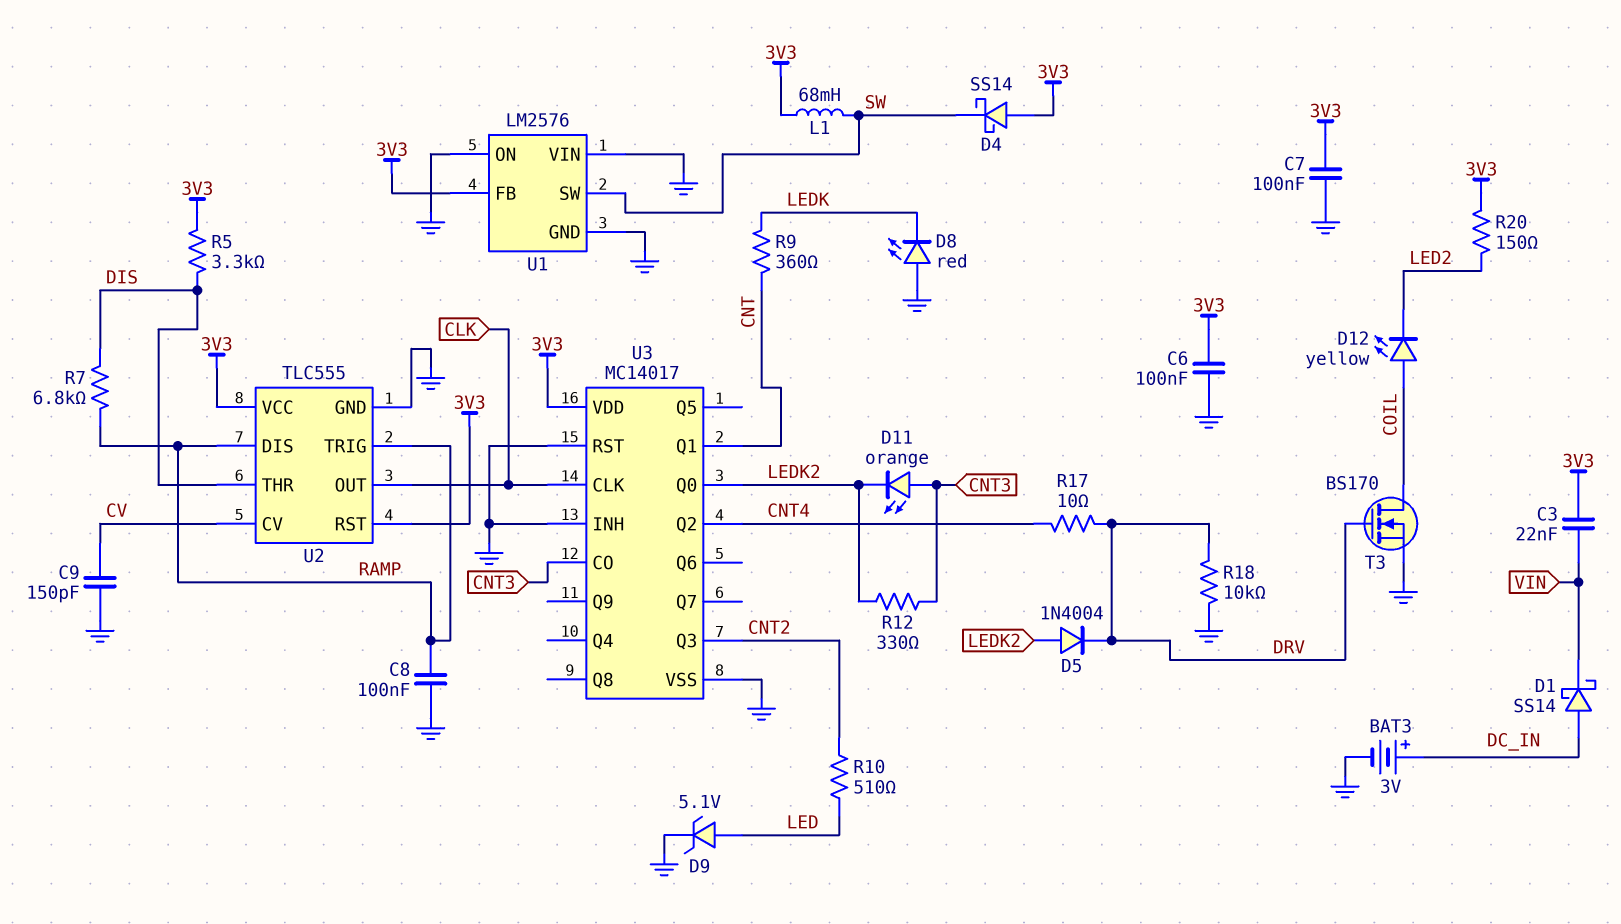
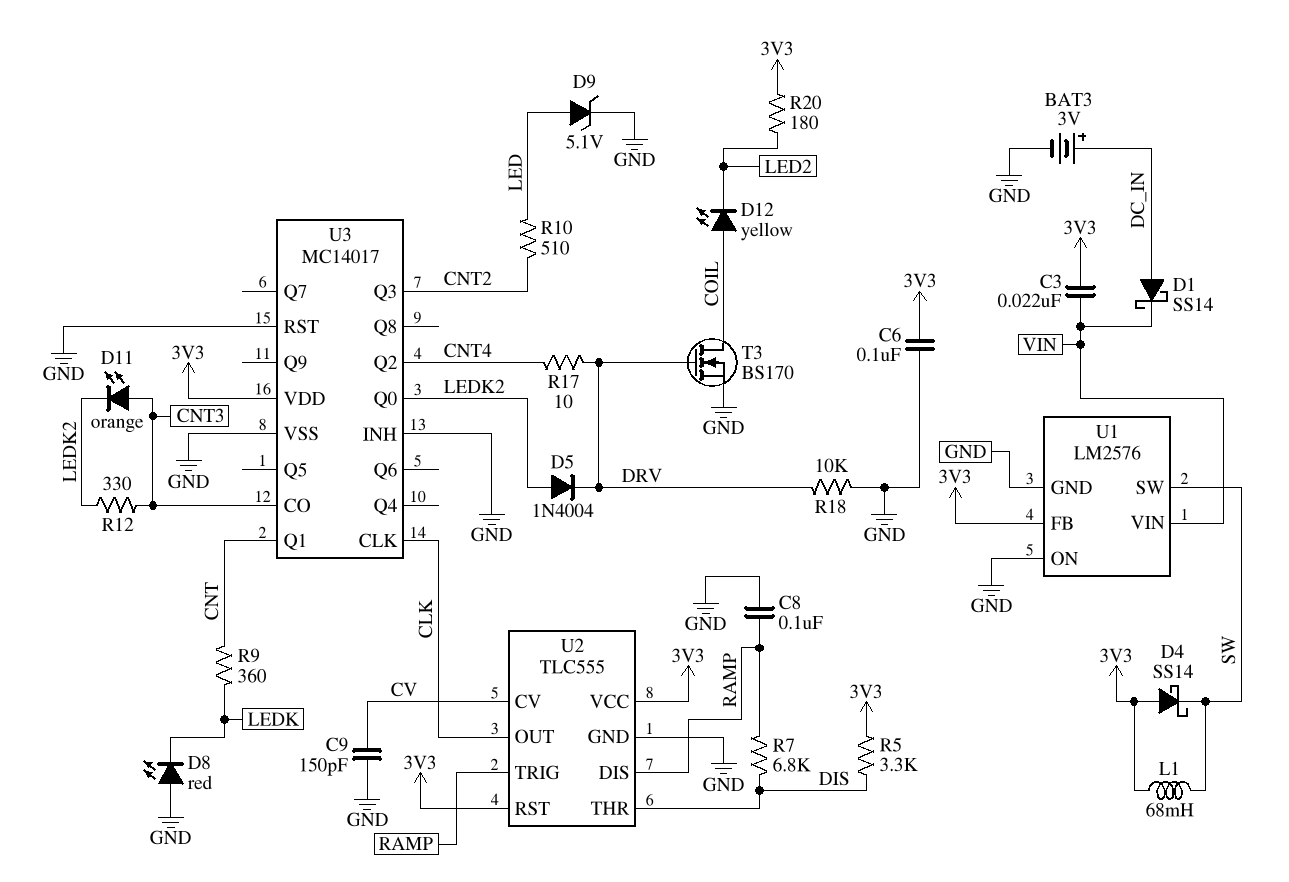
C7: 100nF (3V3, GND) -> none
R20: 150 (3V3, LED2) -> 180 (3V3, LED2)
U1 pin VIN: GND -> VIN

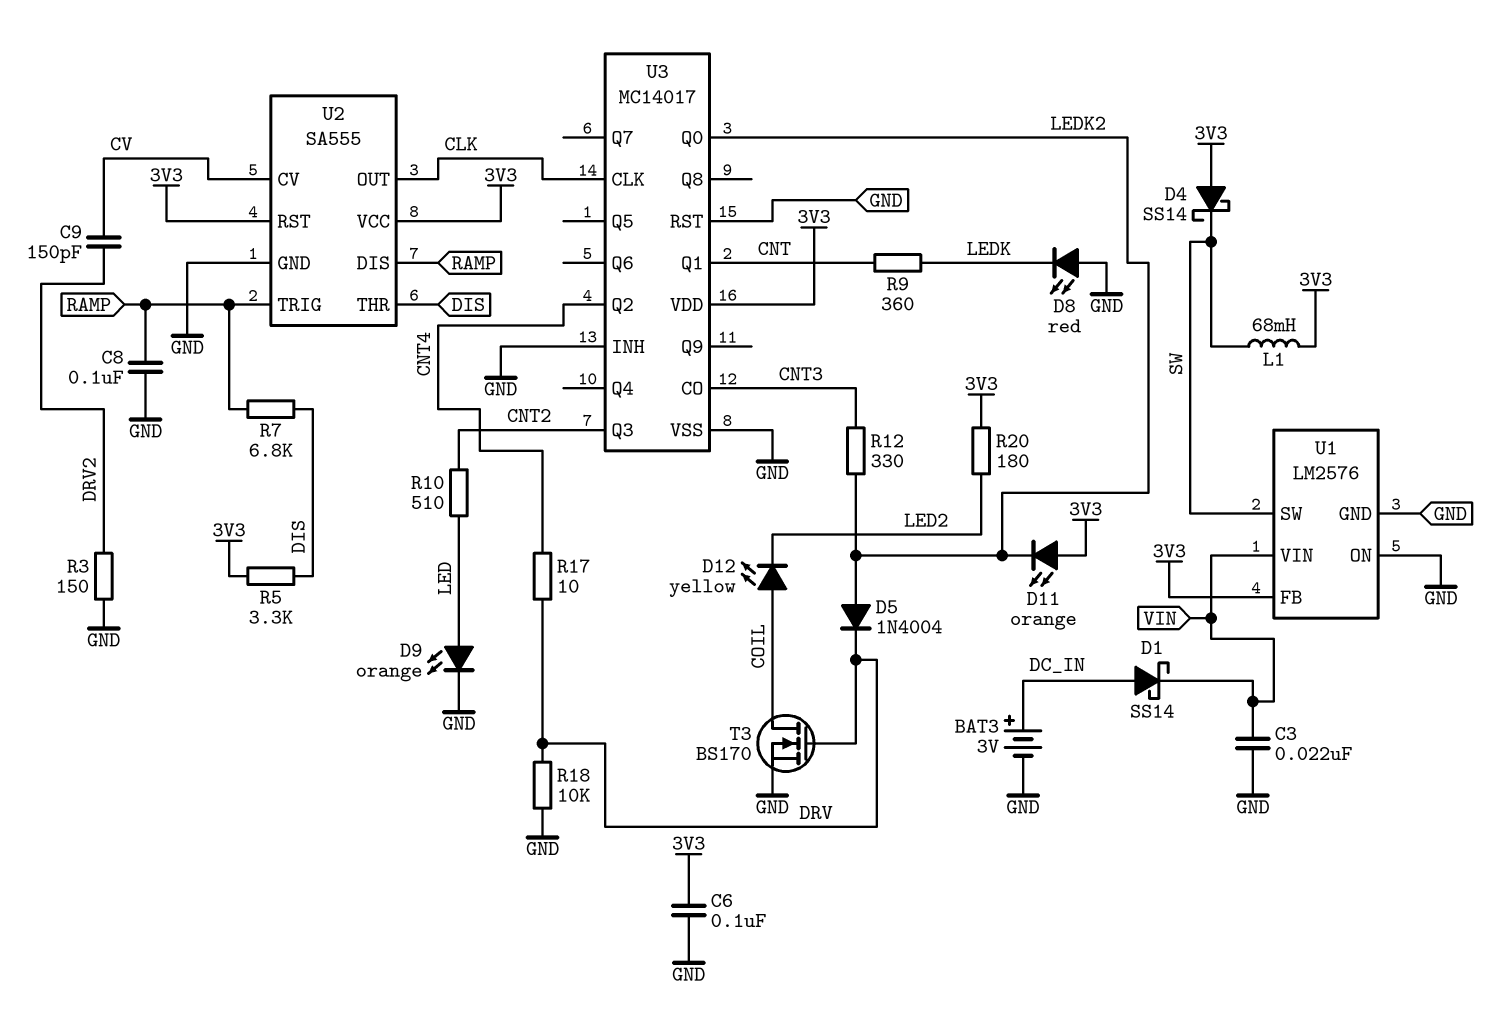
C3: 22nF (3V3, VIN) -> 22nF (GND, VIN)
C9: 150pF (CV, GND) -> 150pF (CV, DRV2)
D9: zener 5.1V (A LED, K GND) -> LED orange (A LED, K GND)
D11: LED orange (A CNT3, K LEDK2) -> LED orange (A 3V3, K LEDK2)
R3: none -> 150 (DRV2, GND)
U2: TLC555 -> SA555

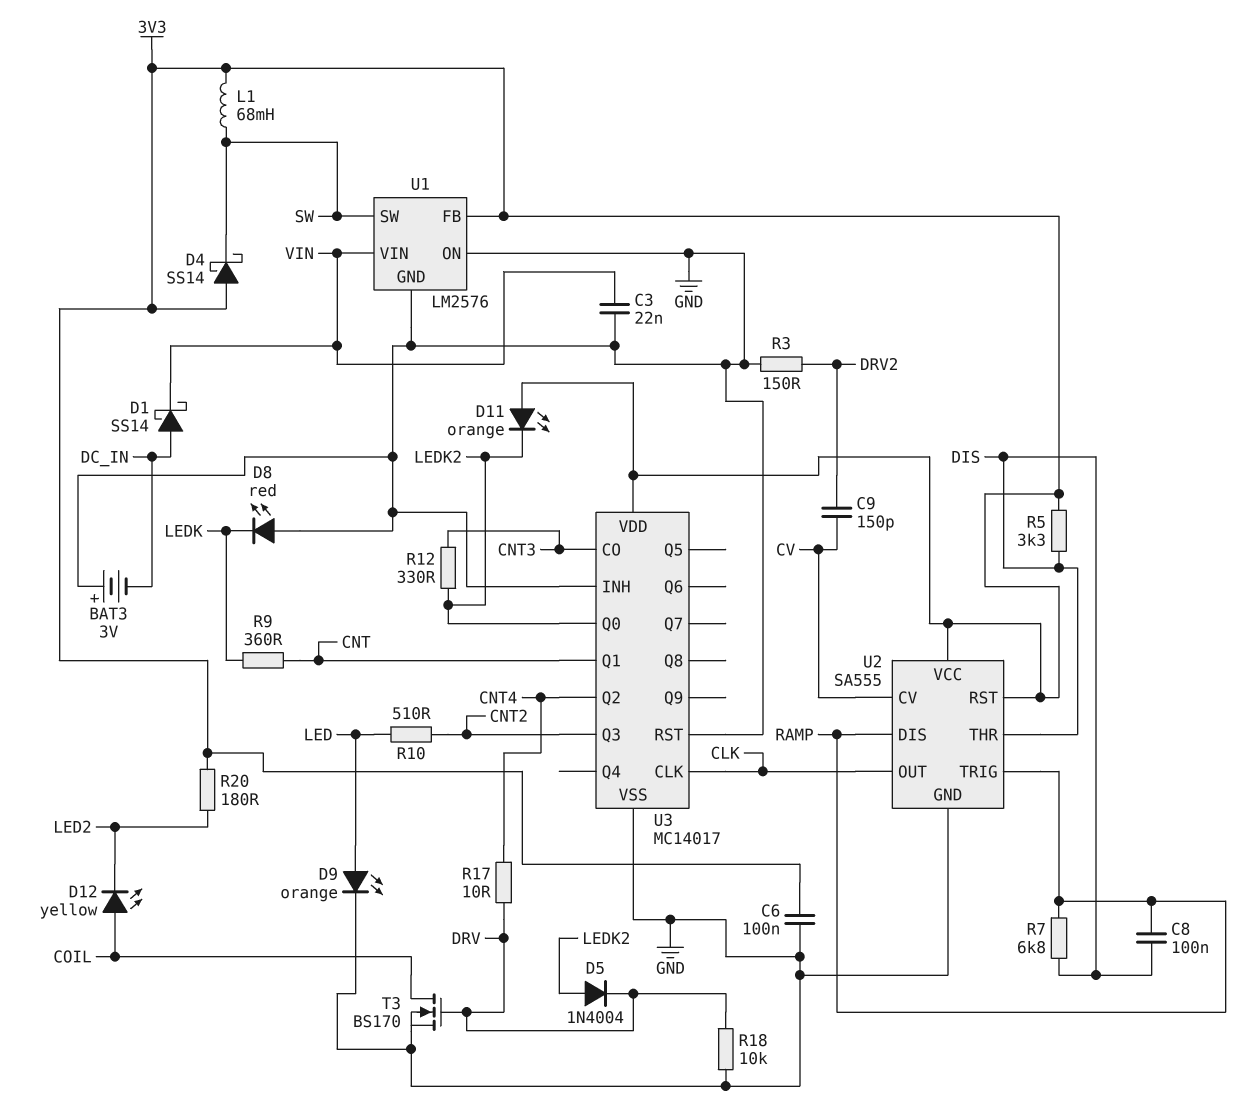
BAT3: 3V (plus DC_IN, minus GND) -> 3V (plus GND, minus DC_IN)
C8: 100nF (GND, RAMP) -> 100nF (DIS, RAMP)

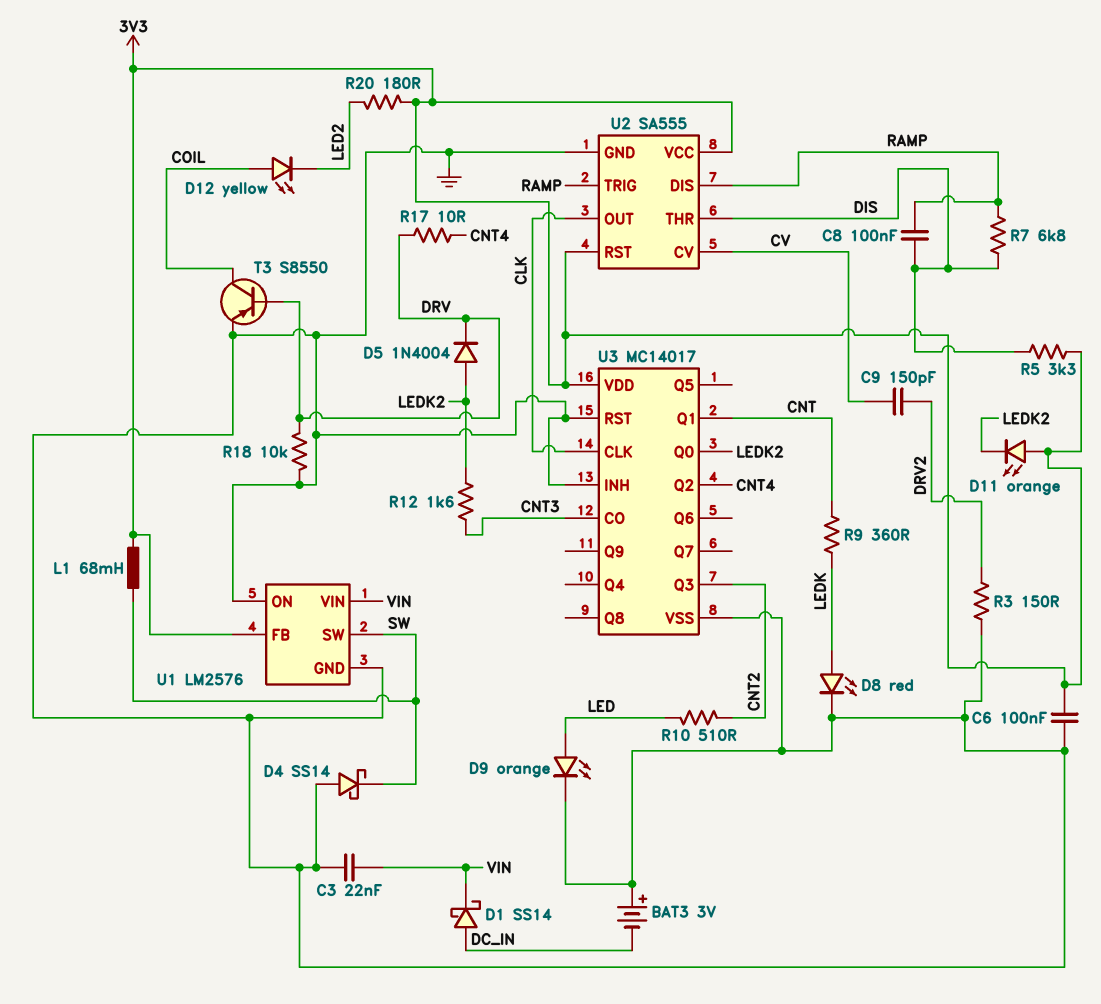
D4: schottky SS14 (A 3V3, K SW) -> schottky SS14 (A GND, K SW)
D8: LED red (A GND, K LEDK) -> LED red (A LEDK, K GND)
R12: 330 (CNT3, LEDK2) -> 1.6k (CNT3, LEDK2)
T3: NMOS BS170 (G DRV, D COIL, S GND) -> PNP S8550 (B DRV, C COIL, E GND)

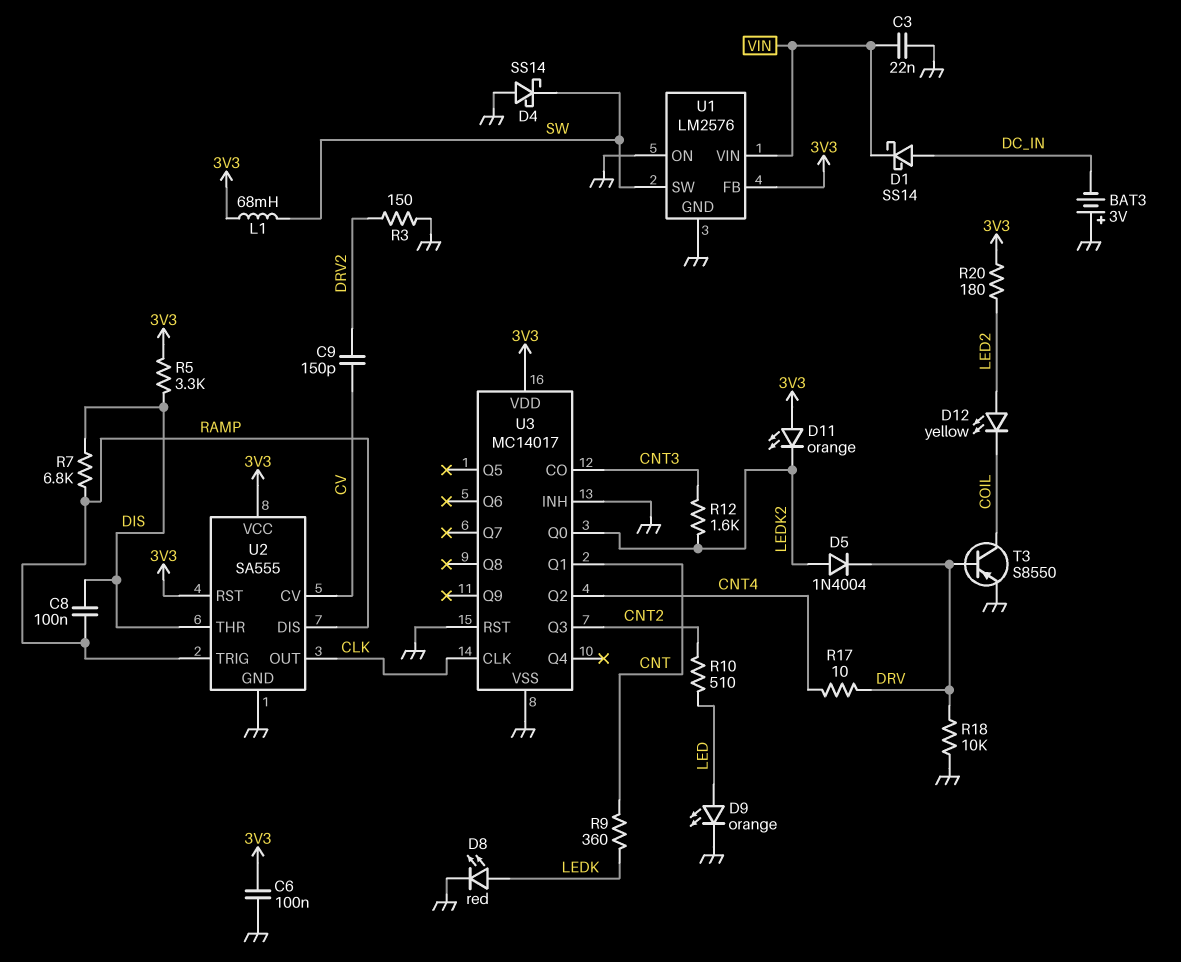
D12: LED yellow (A COIL, K LED2) -> LED yellow (A LED2, K COIL)

